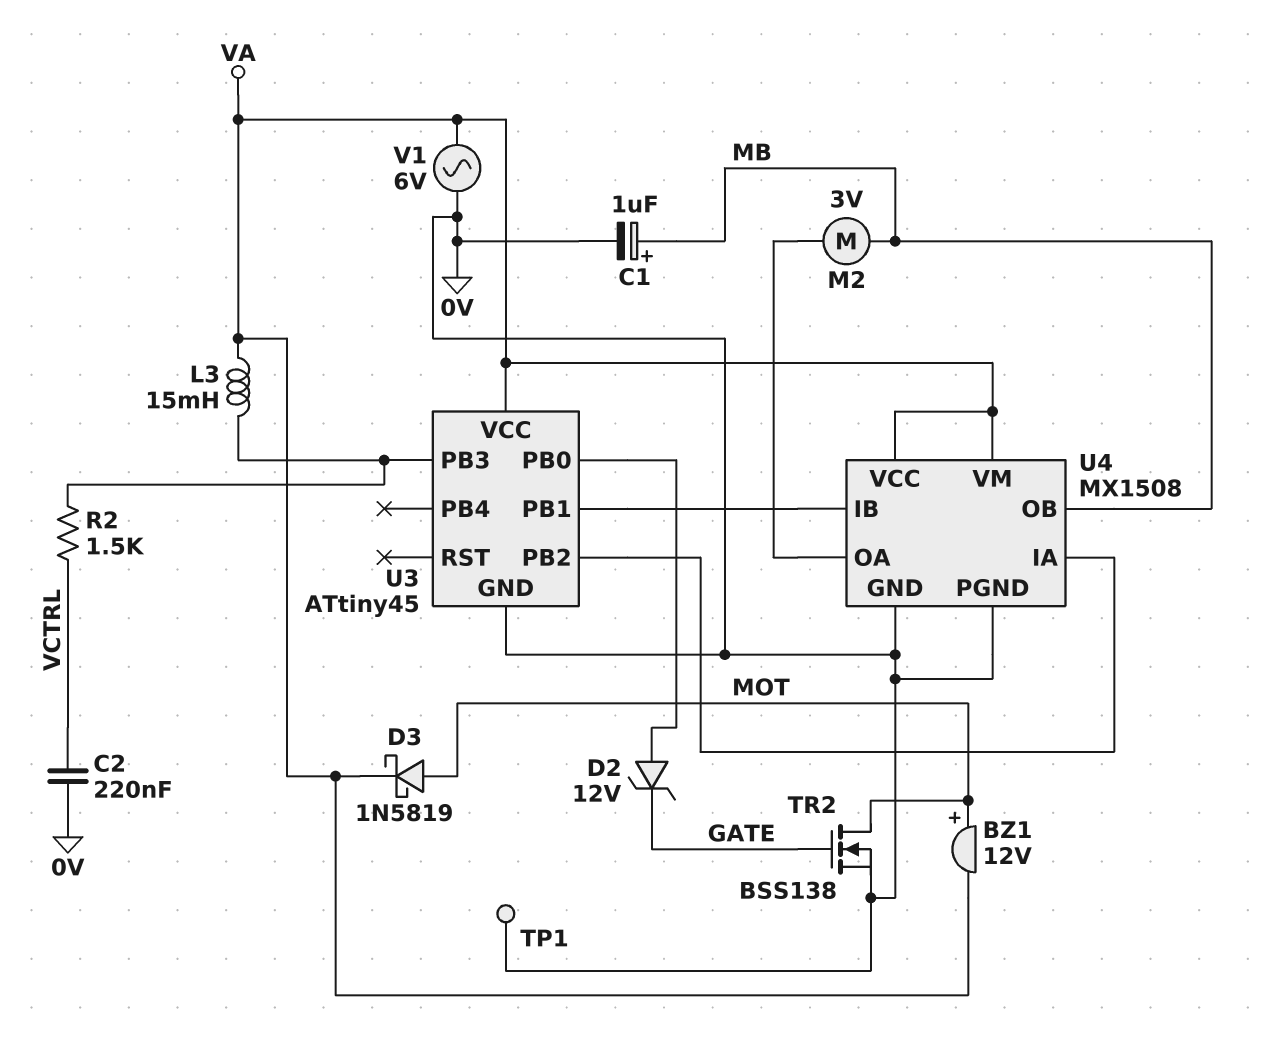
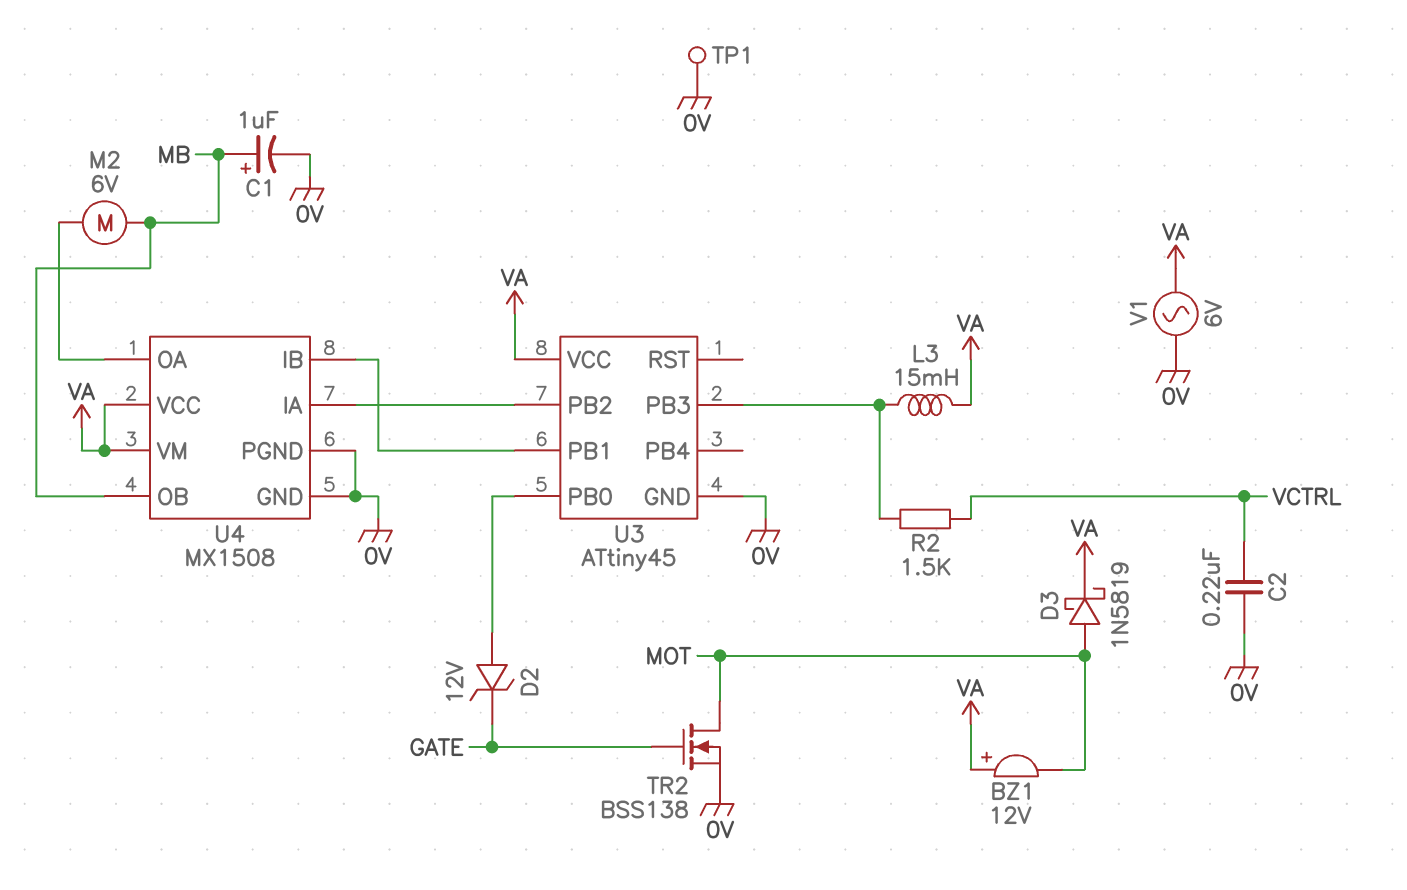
BZ1: buzzer 12V (plus MOT, minus VA) -> buzzer 12V (plus VA, minus MOT)
M2: motor 3V (MB, U4/OA) -> motor 6V (MB, U4/OA)

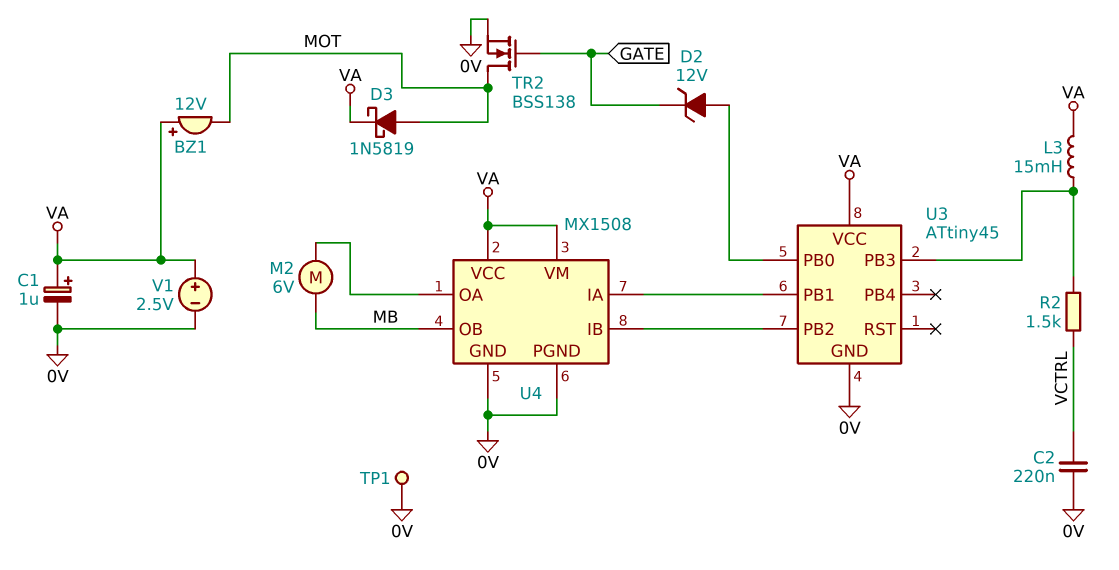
C1: 1uF (plus MB, minus 0V) -> 1uF (plus VA, minus 0V)
U4 pin IA: U3/PB2 -> U3/PB1
U4 pin IB: U3/PB1 -> U3/PB2
V1: AC 6V (0V, VA) -> 2.5V (plus VA, minus 0V)

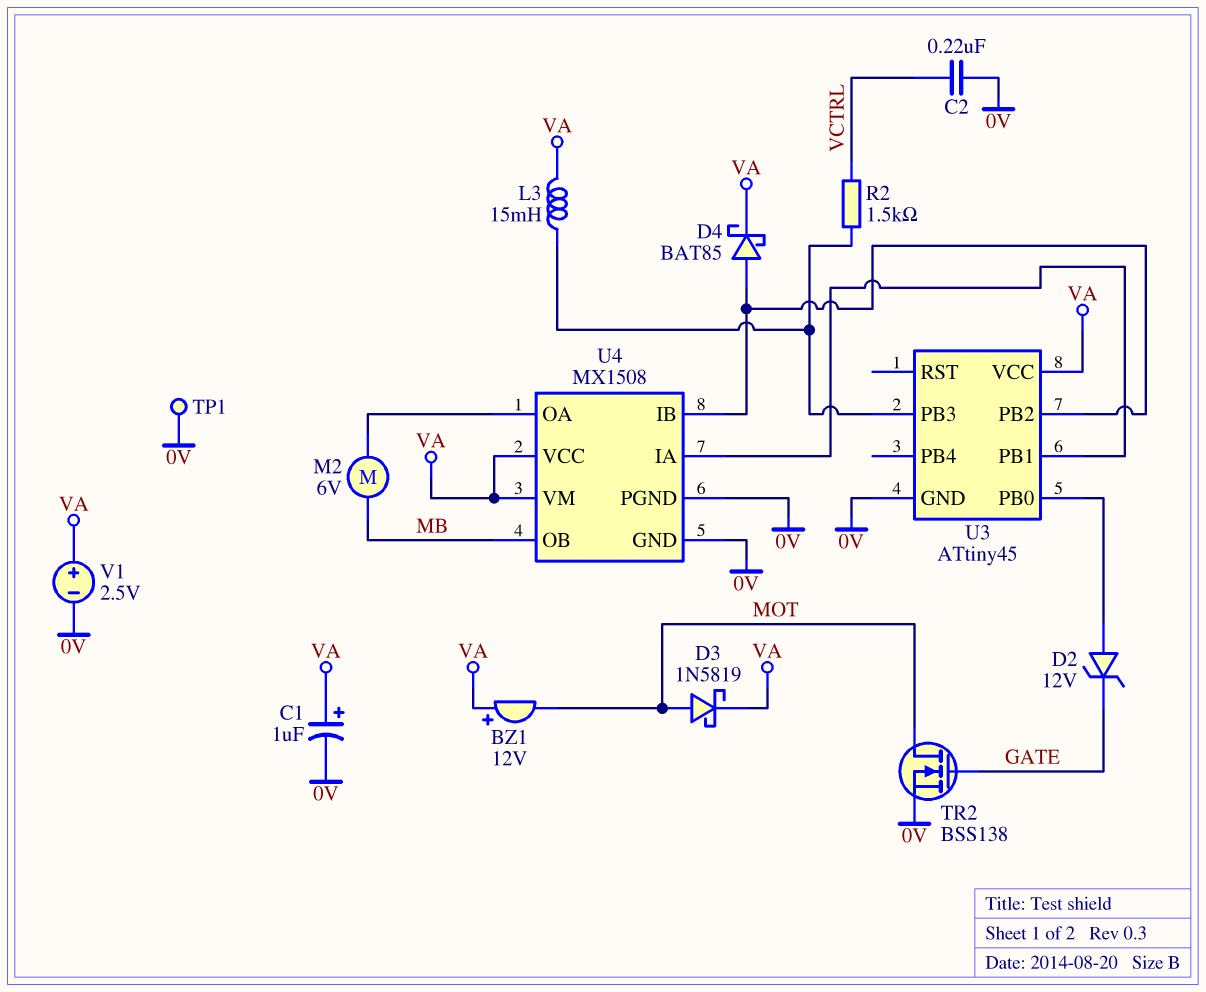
D4: none -> schottky BAT85 (A U3/PB2, K VA)

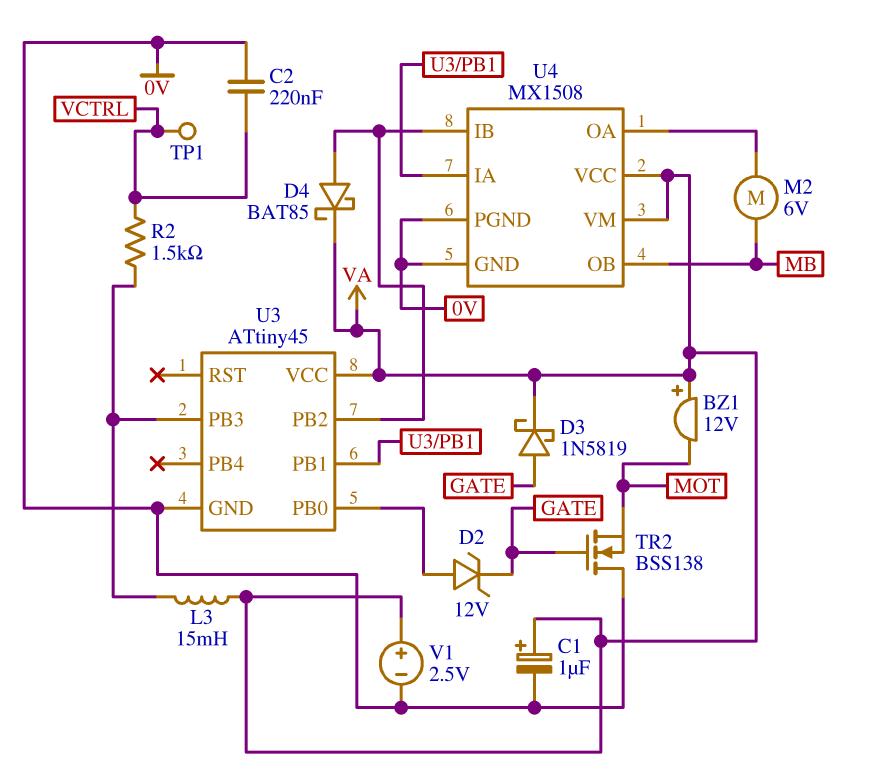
D3: schottky 1N5819 (A MOT, K VA) -> schottky 1N5819 (A GATE, K VA)
TP1: test point (0V) -> test point (VCTRL)
TR2: NMOS BSS138 (G GATE, D MOT, S 0V) -> NMOS BSS138 (G GATE, D 0V, S MOT)

